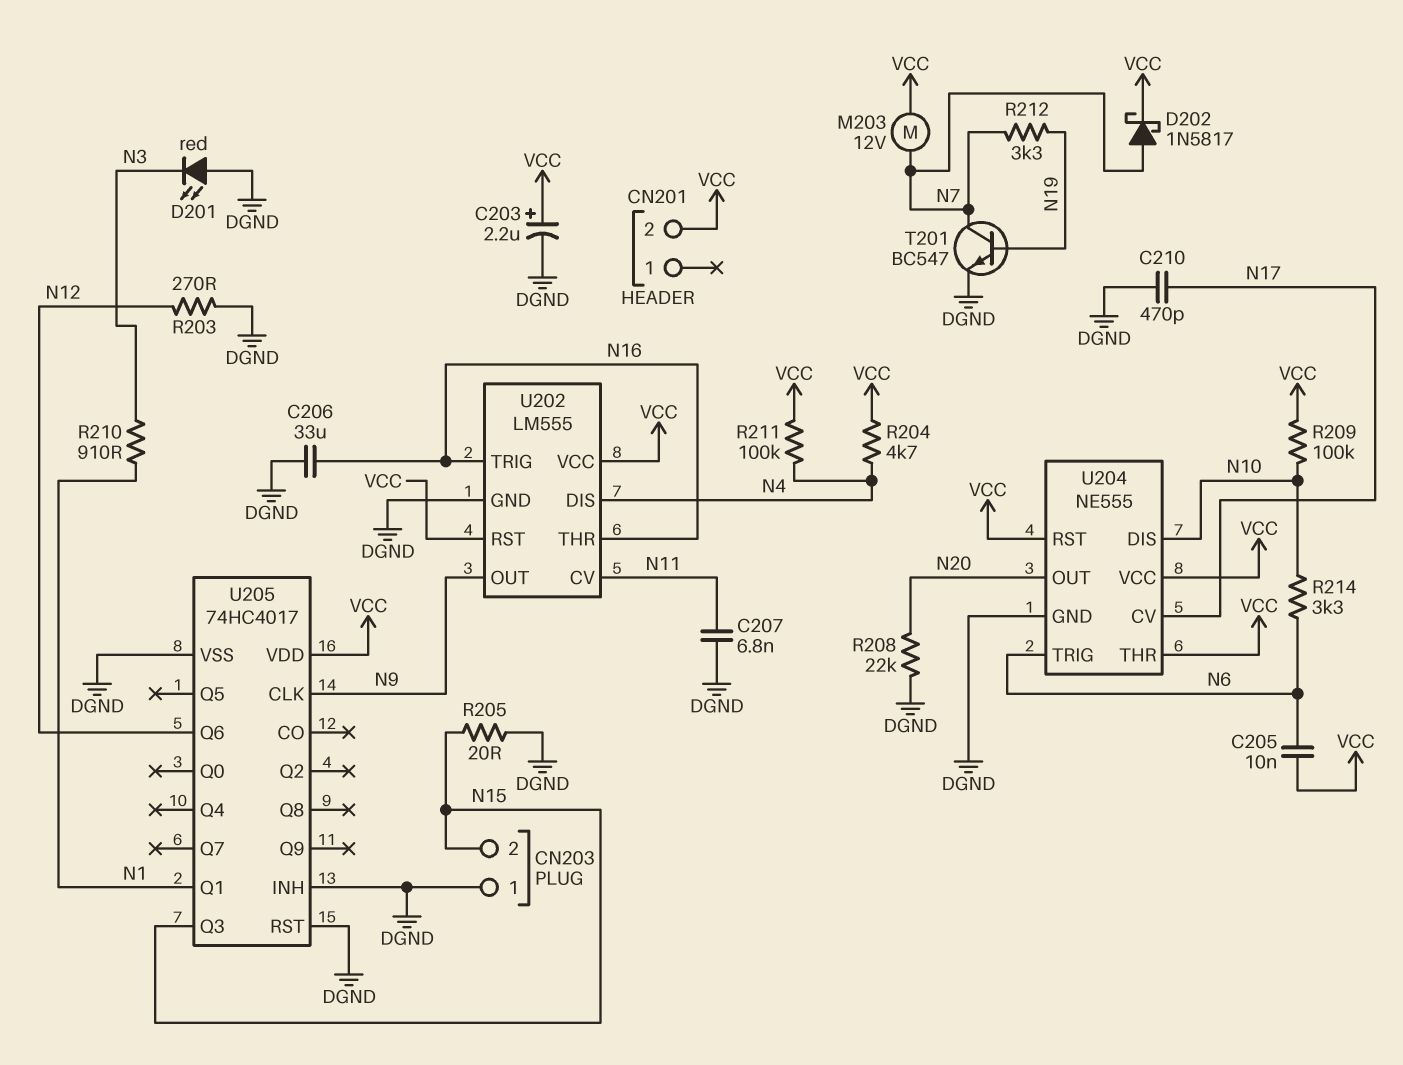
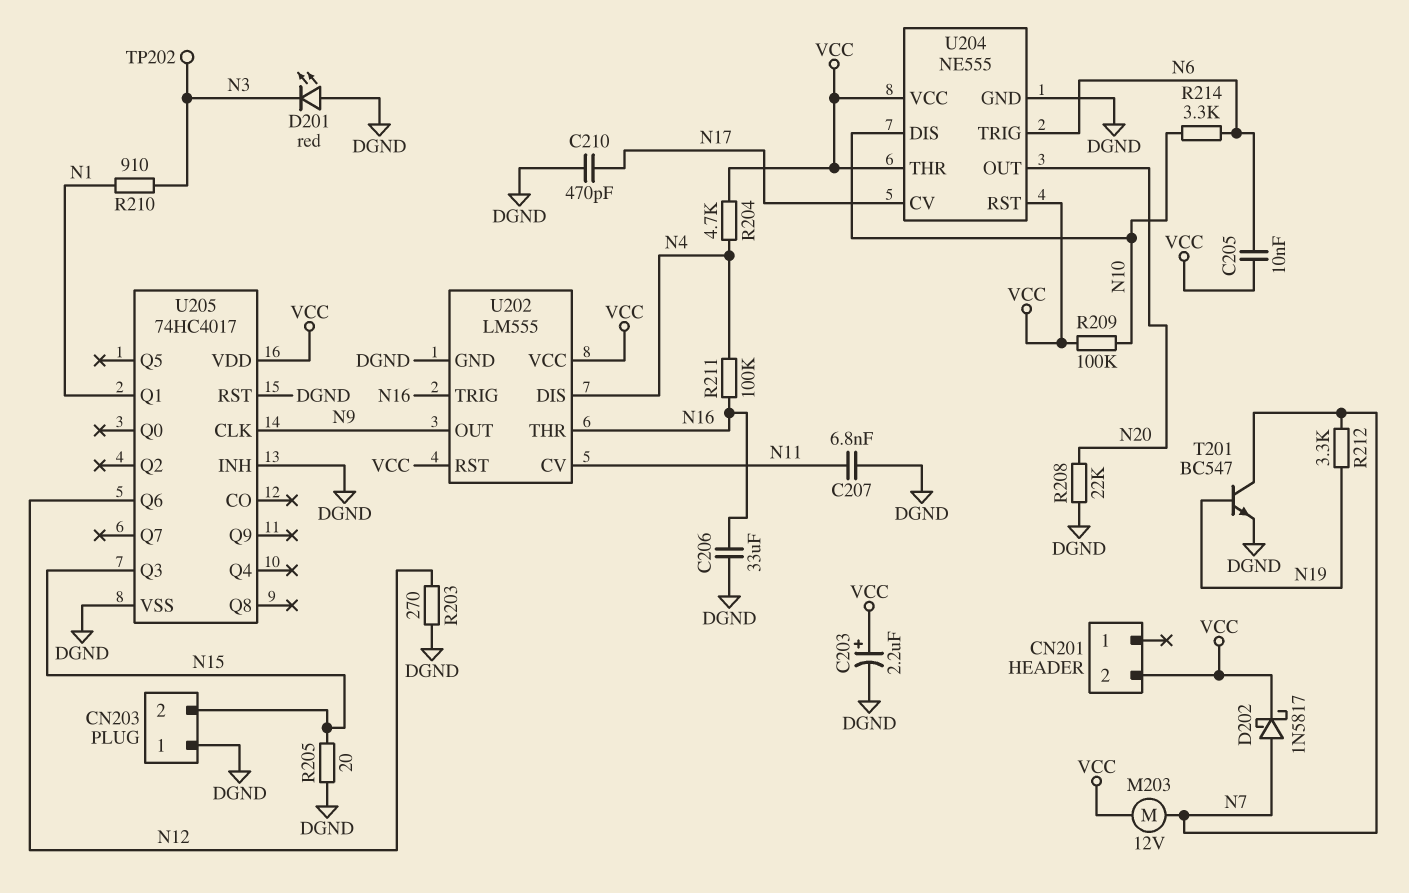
R211: 100k (N4, VCC) -> 100k (N4, N16)
TP202: none -> test point (N3)

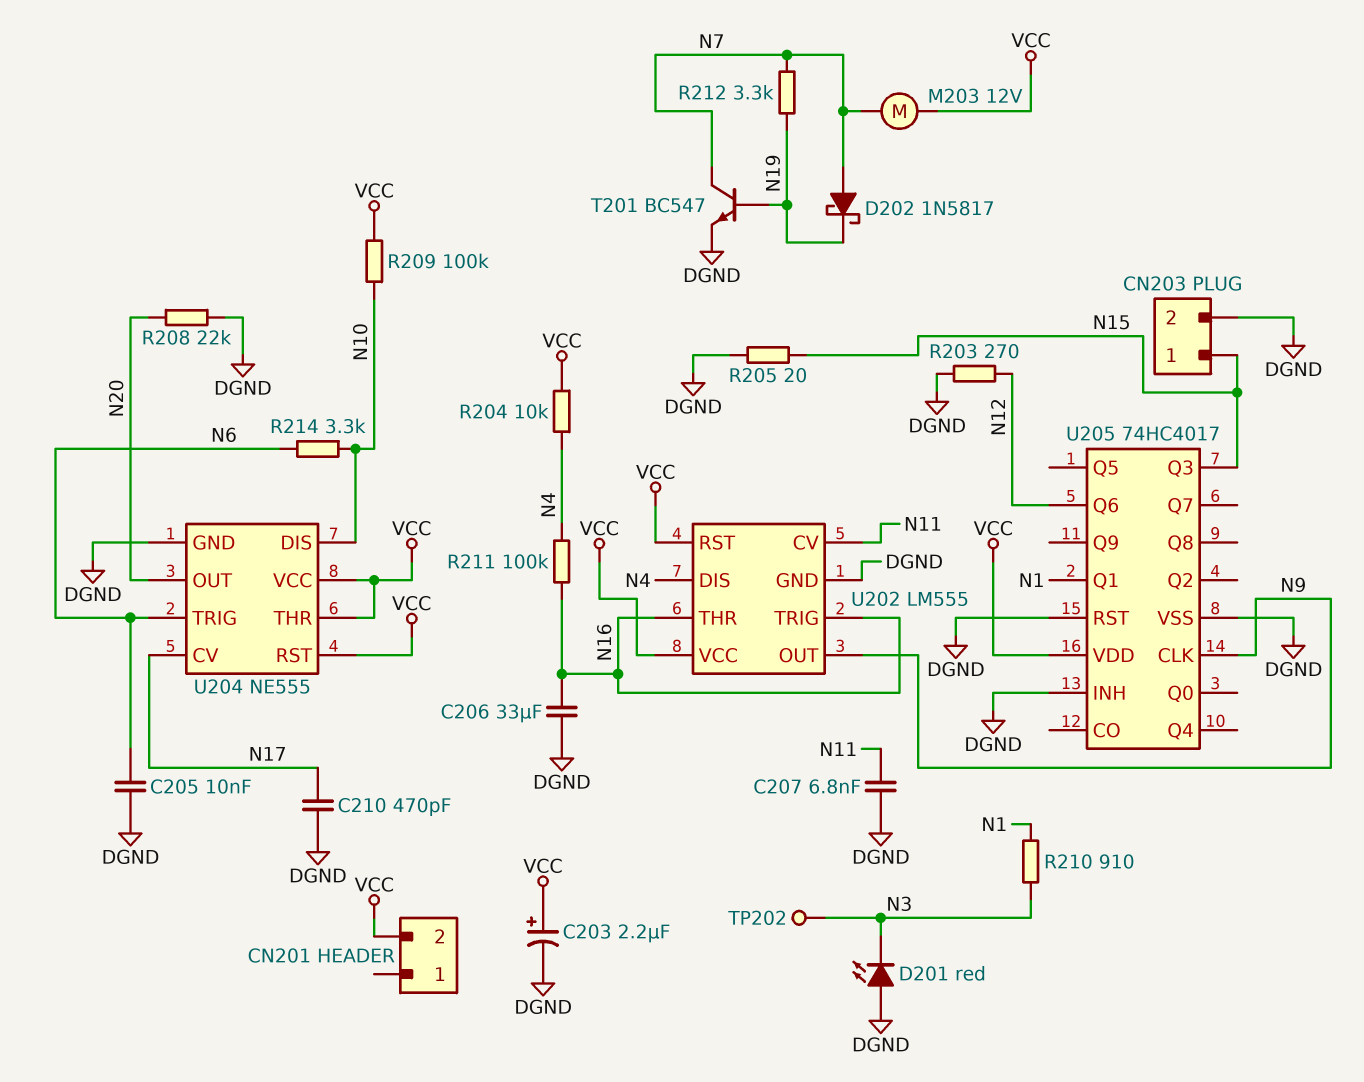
C205: 10nF (N6, VCC) -> 10nF (DGND, N6)
CN203 pin 1: DGND -> N15
CN203 pin 2: N15 -> DGND
D202: schottky 1N5817 (A N7, K VCC) -> schottky 1N5817 (A N7, K N19)
R204: 4.7k (N4, VCC) -> 10k (N4, VCC)

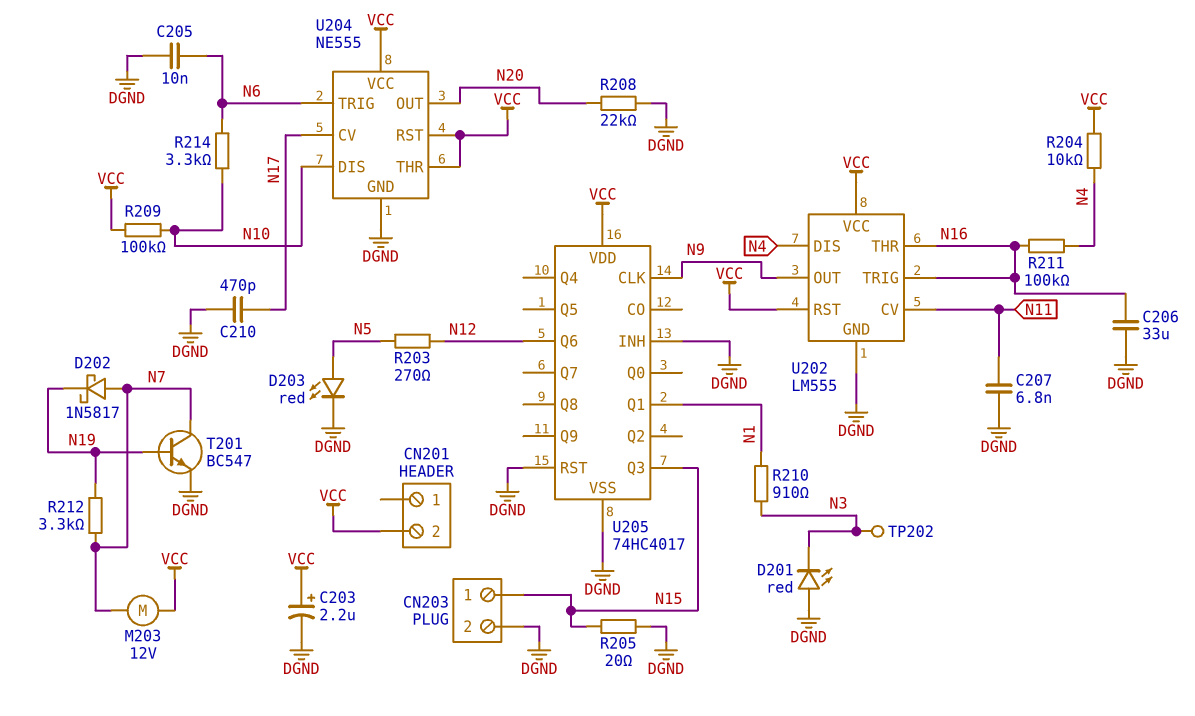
D203: none -> LED red (A N5, K DGND)
R203: 270 (DGND, N12) -> 270 (N5, N12)

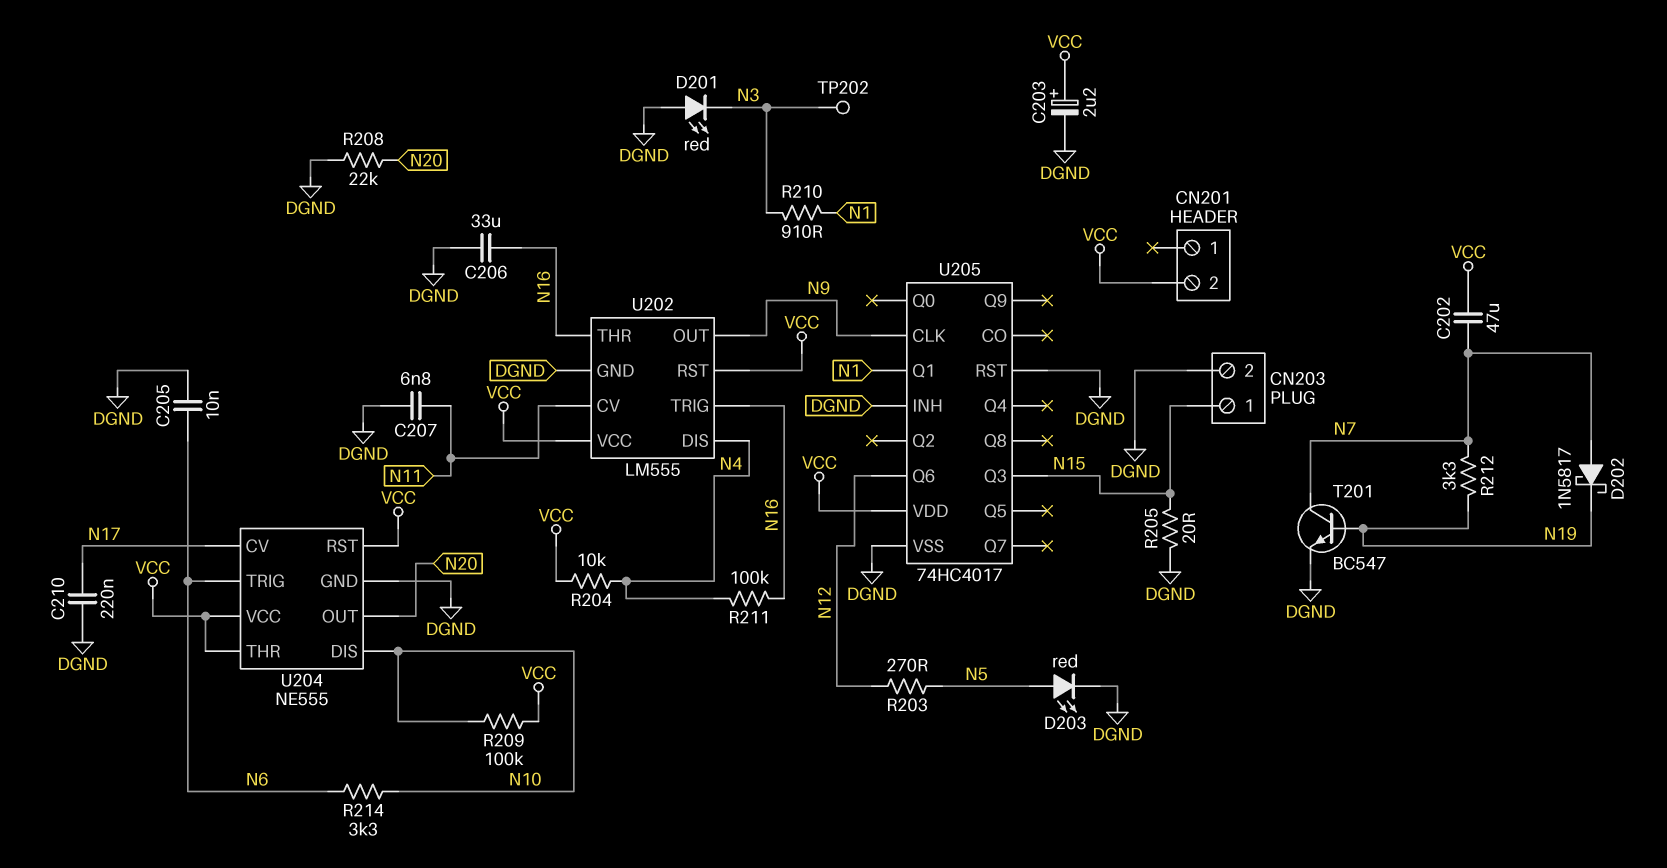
C202: none -> 47uF (N7, VCC)
C210: 470pF (DGND, N17) -> 220nF (DGND, N17)
M203: motor 12V (N7, VCC) -> none

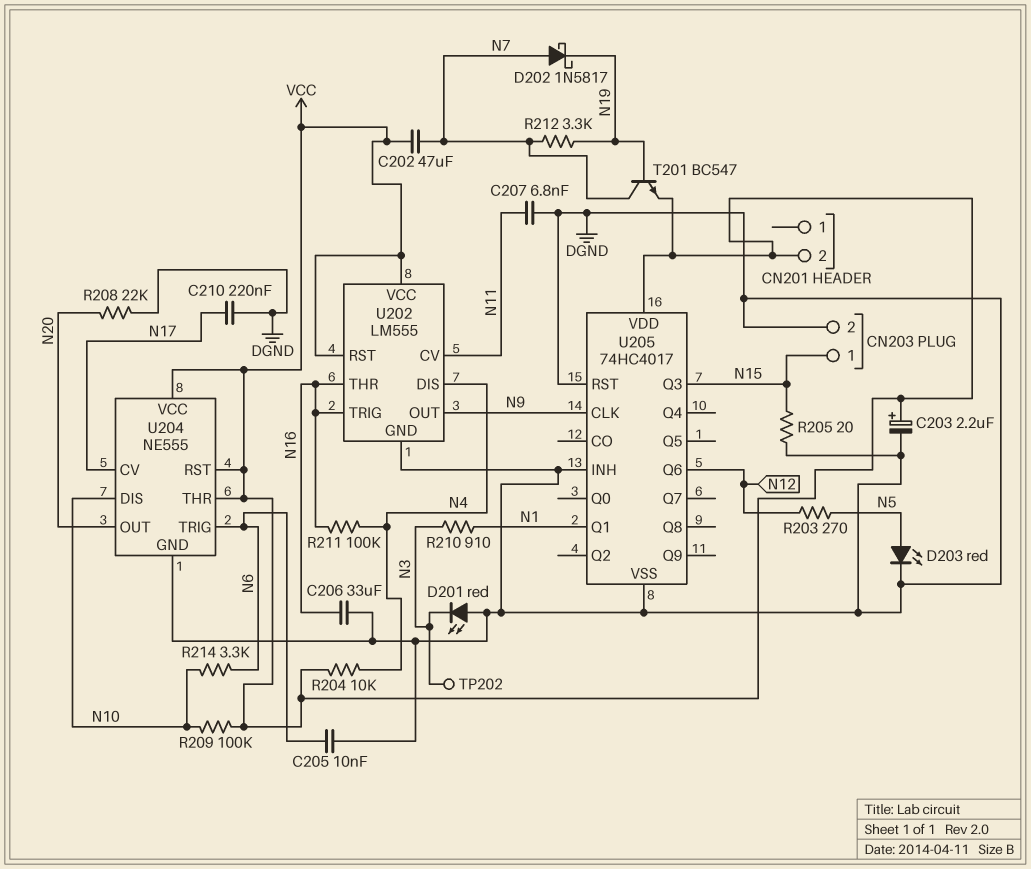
T201: NPN BC547 (B N19, C N7, E DGND) -> NPN BC547 (B N19, C N7, E VCC)

